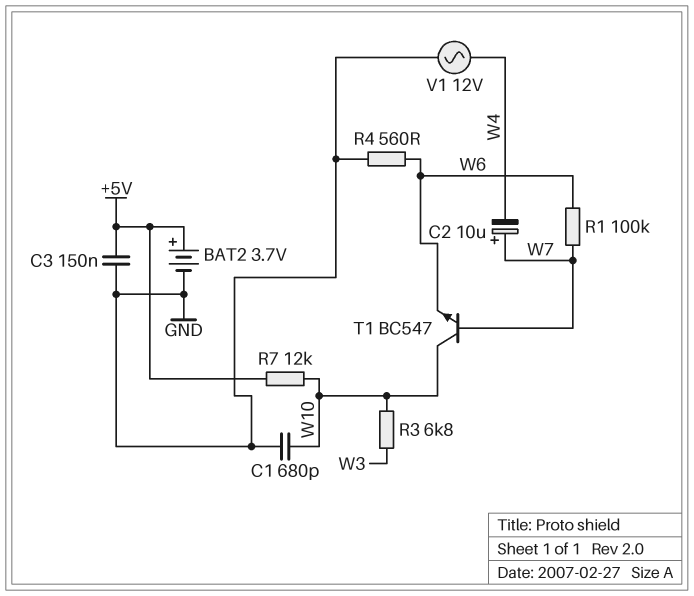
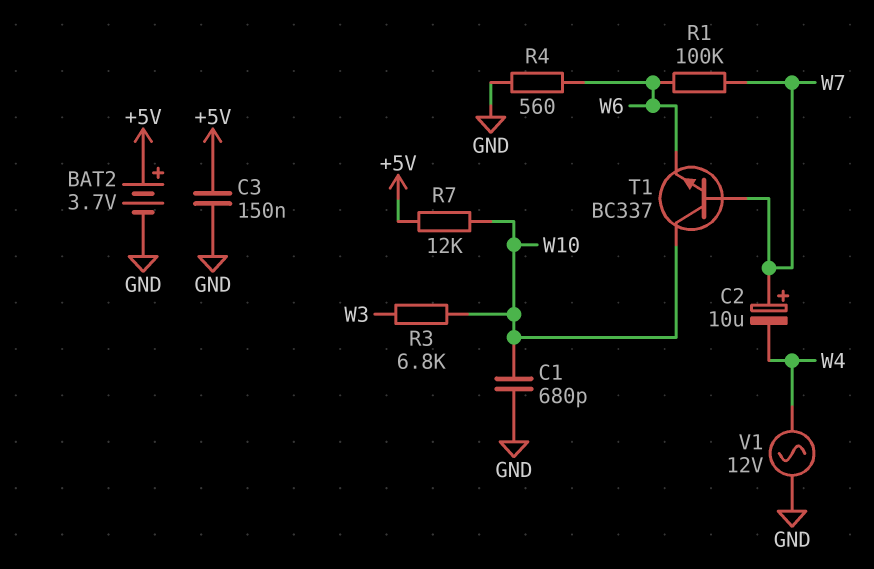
T1: NPN BC547 (B W7, C W10, E W6) -> NPN BC337 (B W7, C W10, E W6)

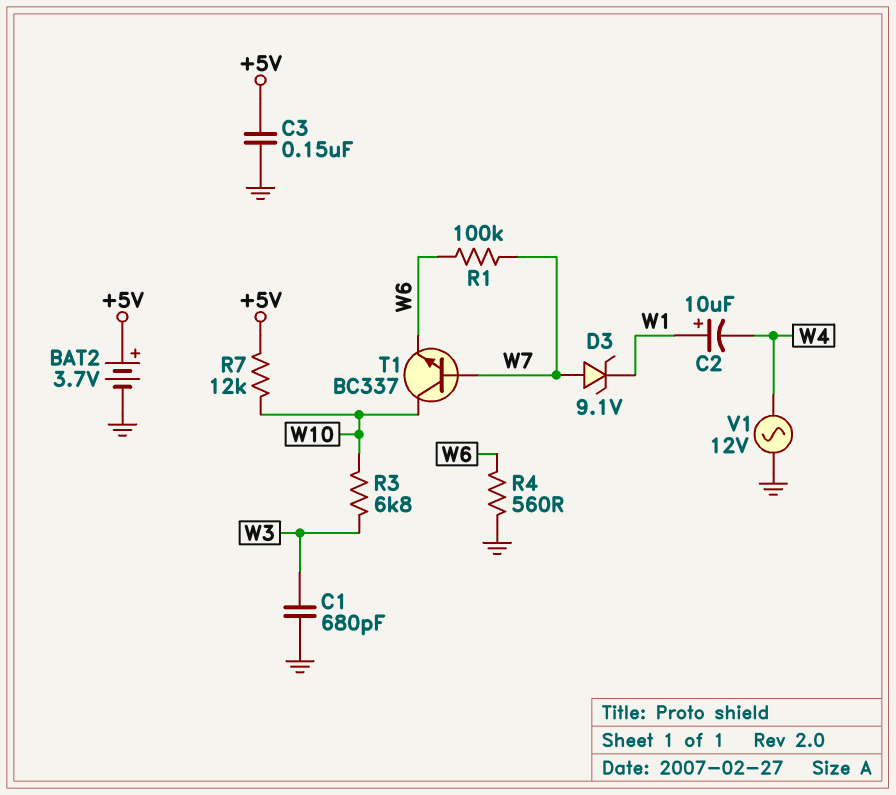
C1: 680pF (GND, W10) -> 680pF (GND, W3)
C2: 10uF (plus W7, minus W4) -> 10uF (plus W1, minus W4)
D3: none -> zener 9.1V (A W7, K W1)

